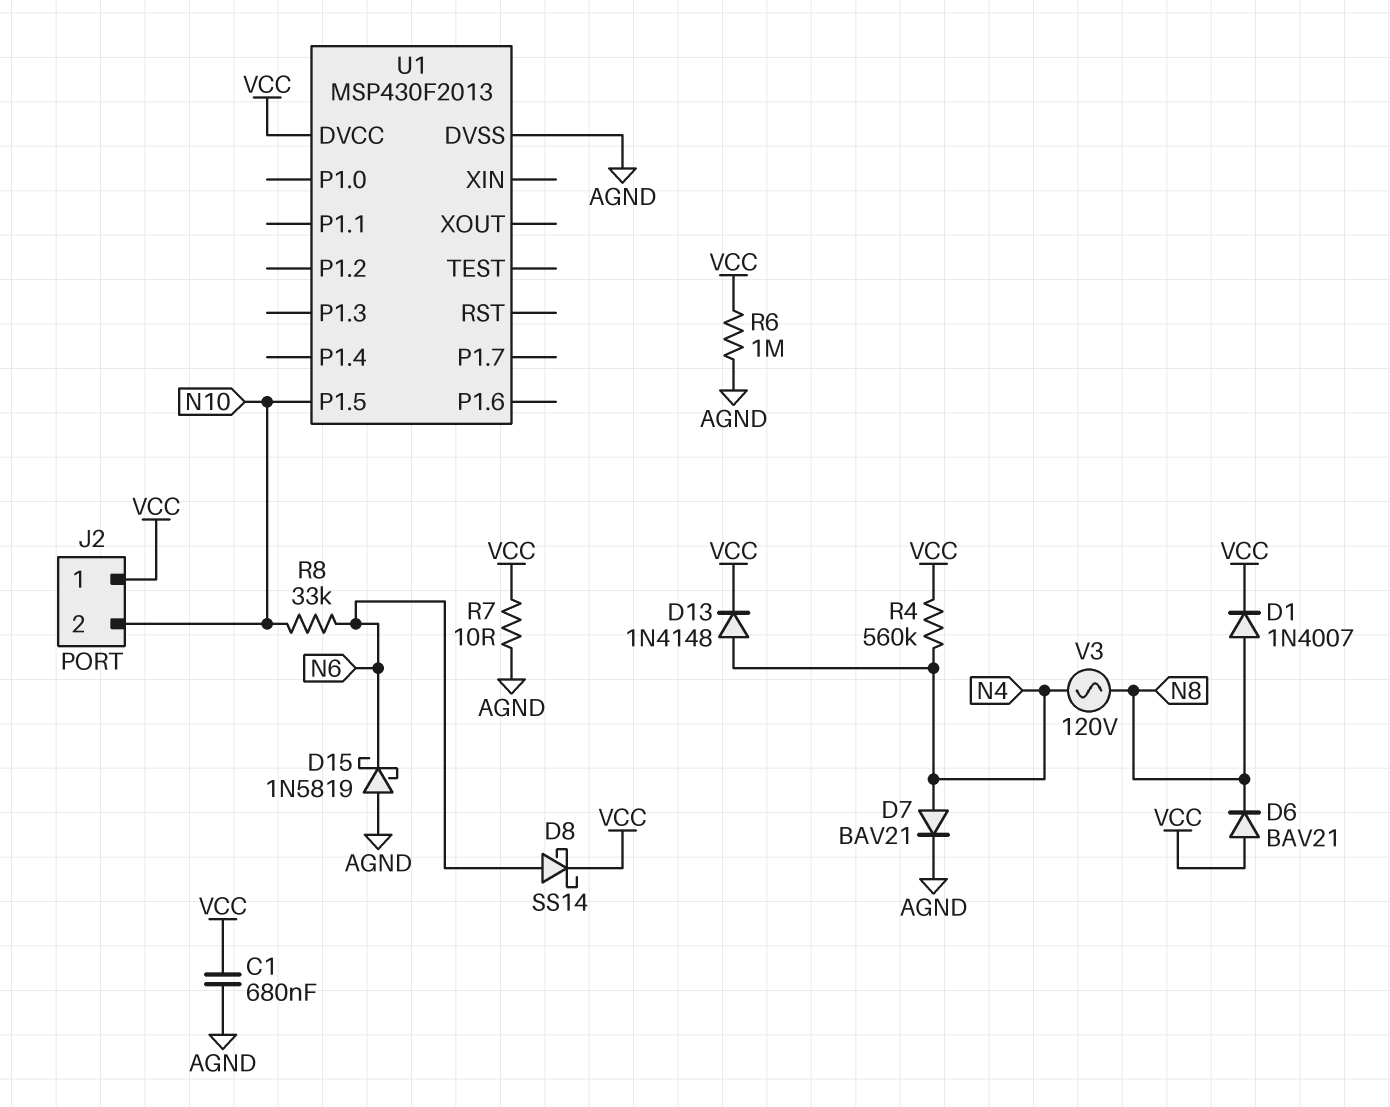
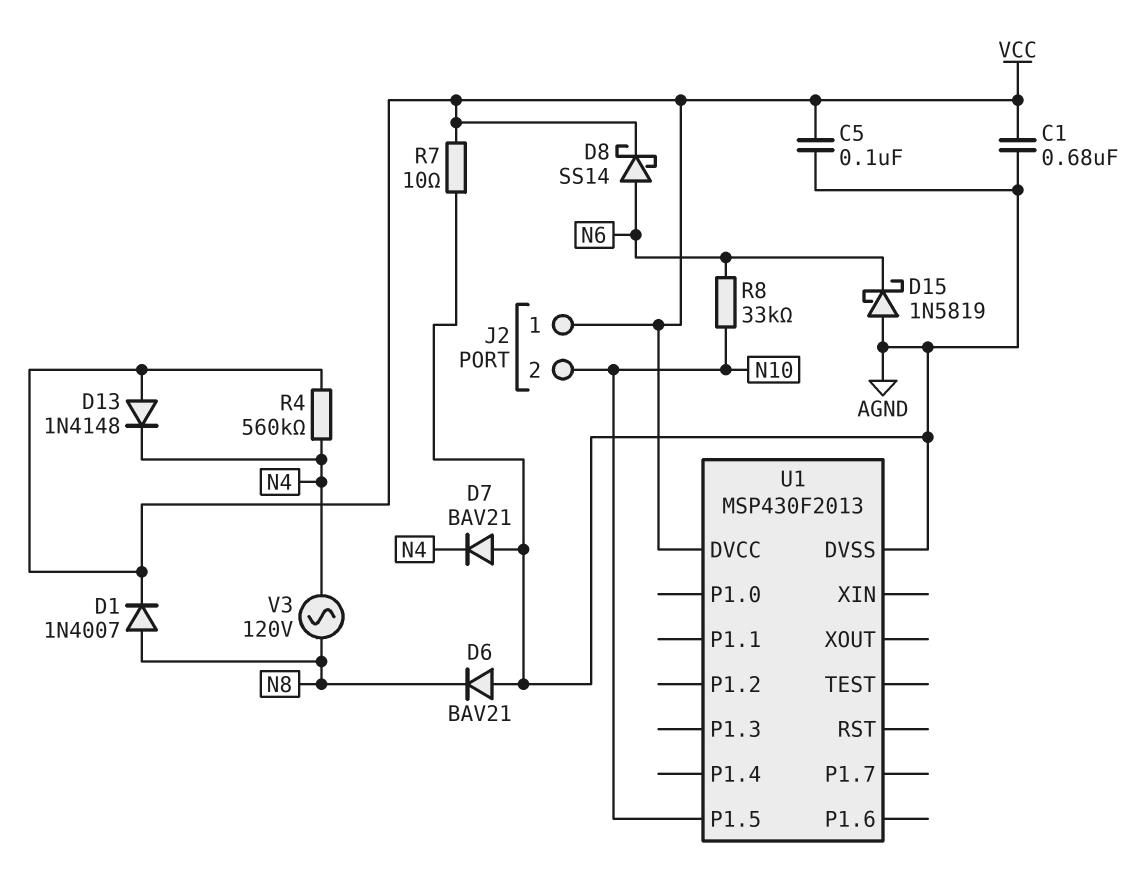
C5: none -> 100nF (AGND, VCC)
D6: diode BAV21 (A VCC, K N8) -> diode BAV21 (A AGND, K N8)
D7: diode BAV21 (A N4, K AGND) -> diode BAV21 (A AGND, K N4)
D13: diode 1N4148 (A N4, K VCC) -> diode 1N4148 (A VCC, K N4)
R6: 1M (AGND, VCC) -> none

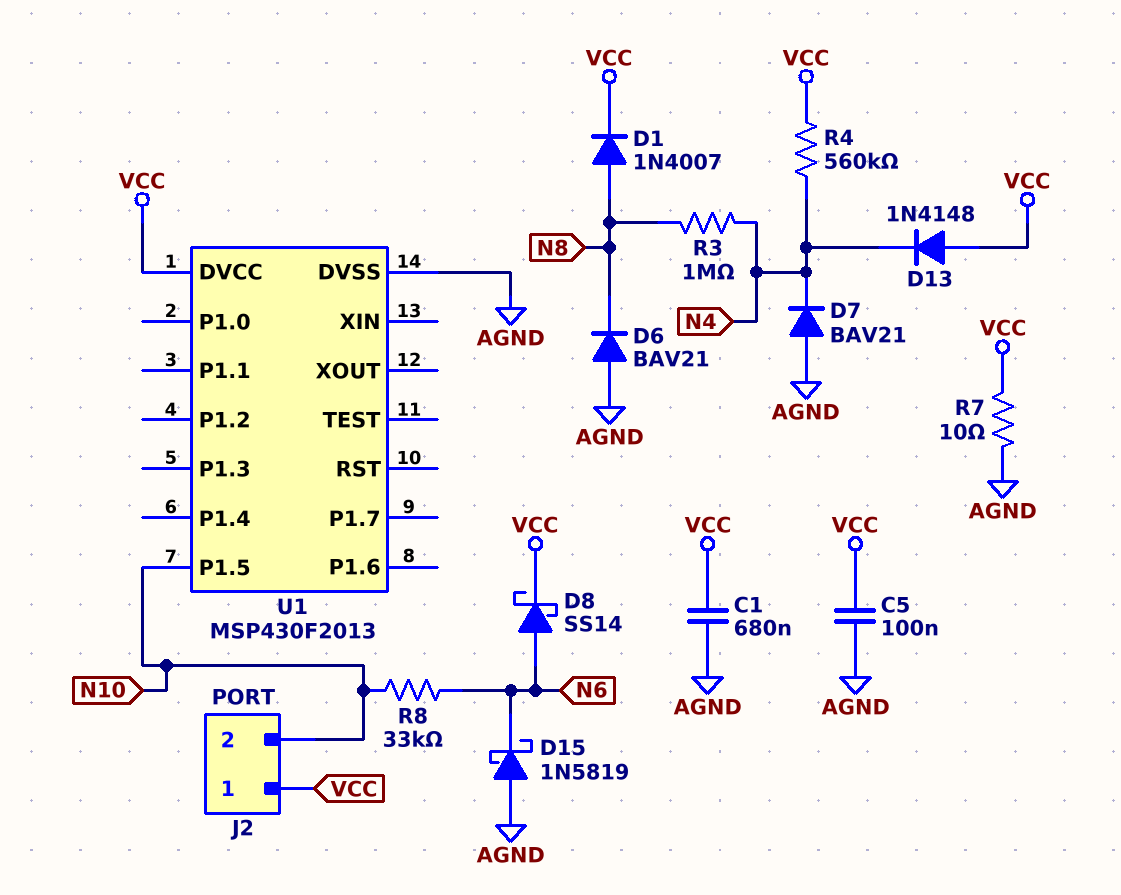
R3: none -> 1M (N4, N8)
V3: AC 120V (N4, N8) -> none

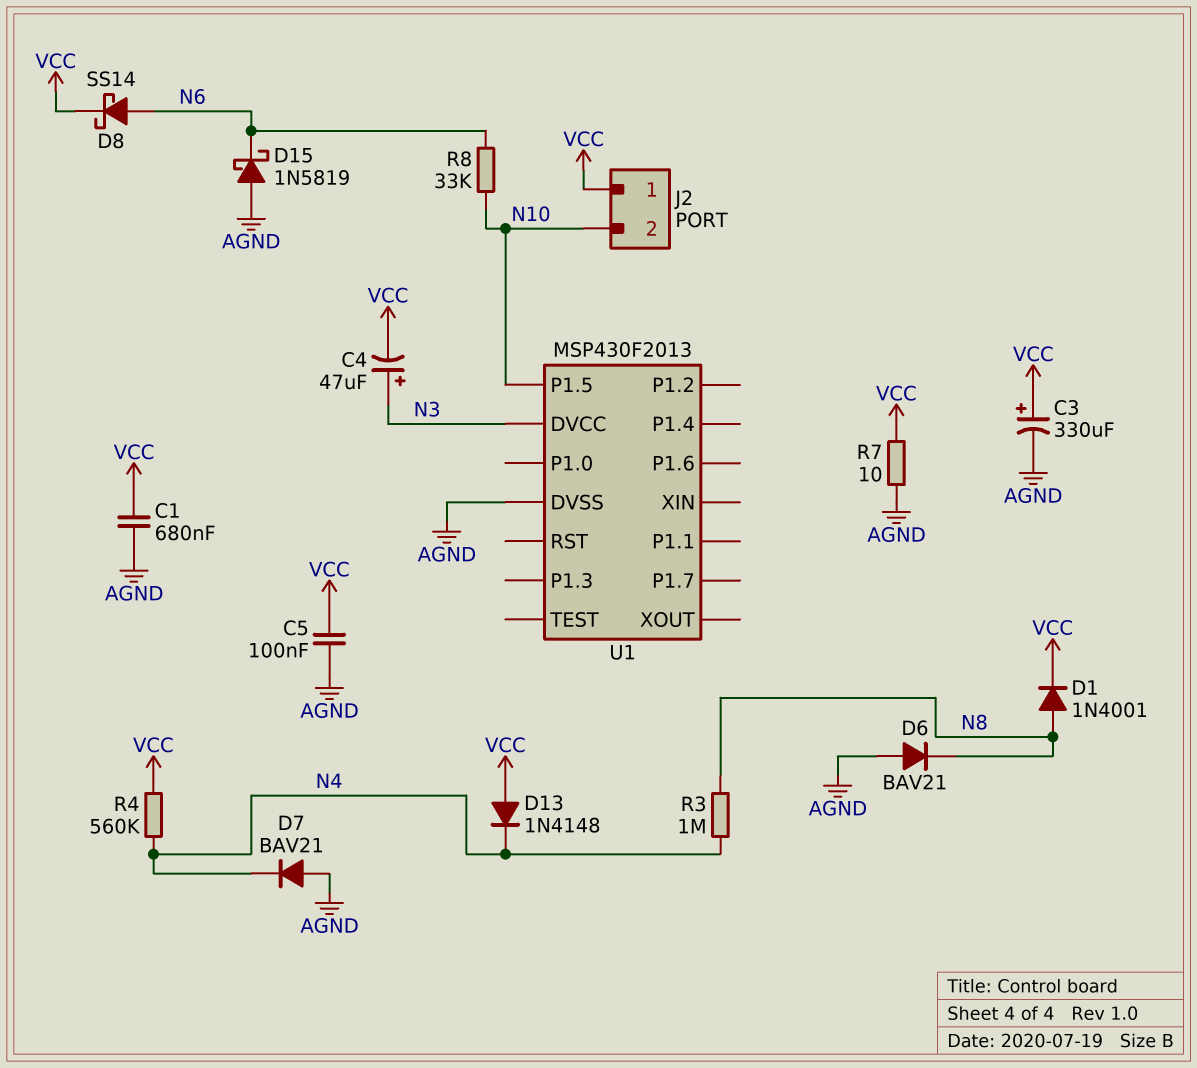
C3: none -> 330uF (plus VCC, minus AGND)
C4: none -> 47uF (plus N3, minus VCC)
D1: diode 1N4007 (A N8, K VCC) -> diode 1N4001 (A N8, K VCC)
U1 pin DVCC: VCC -> N3

